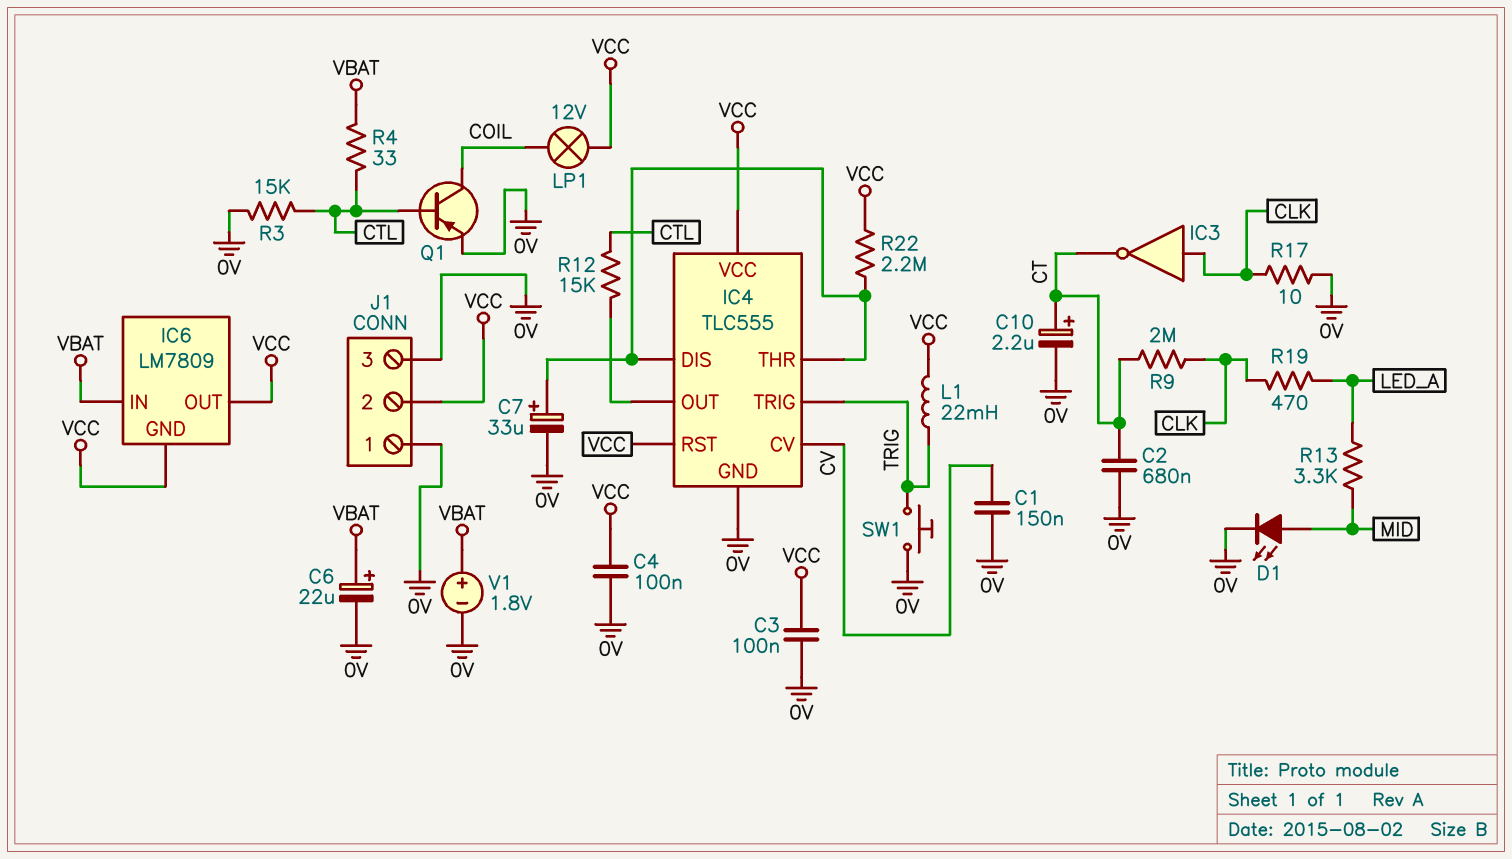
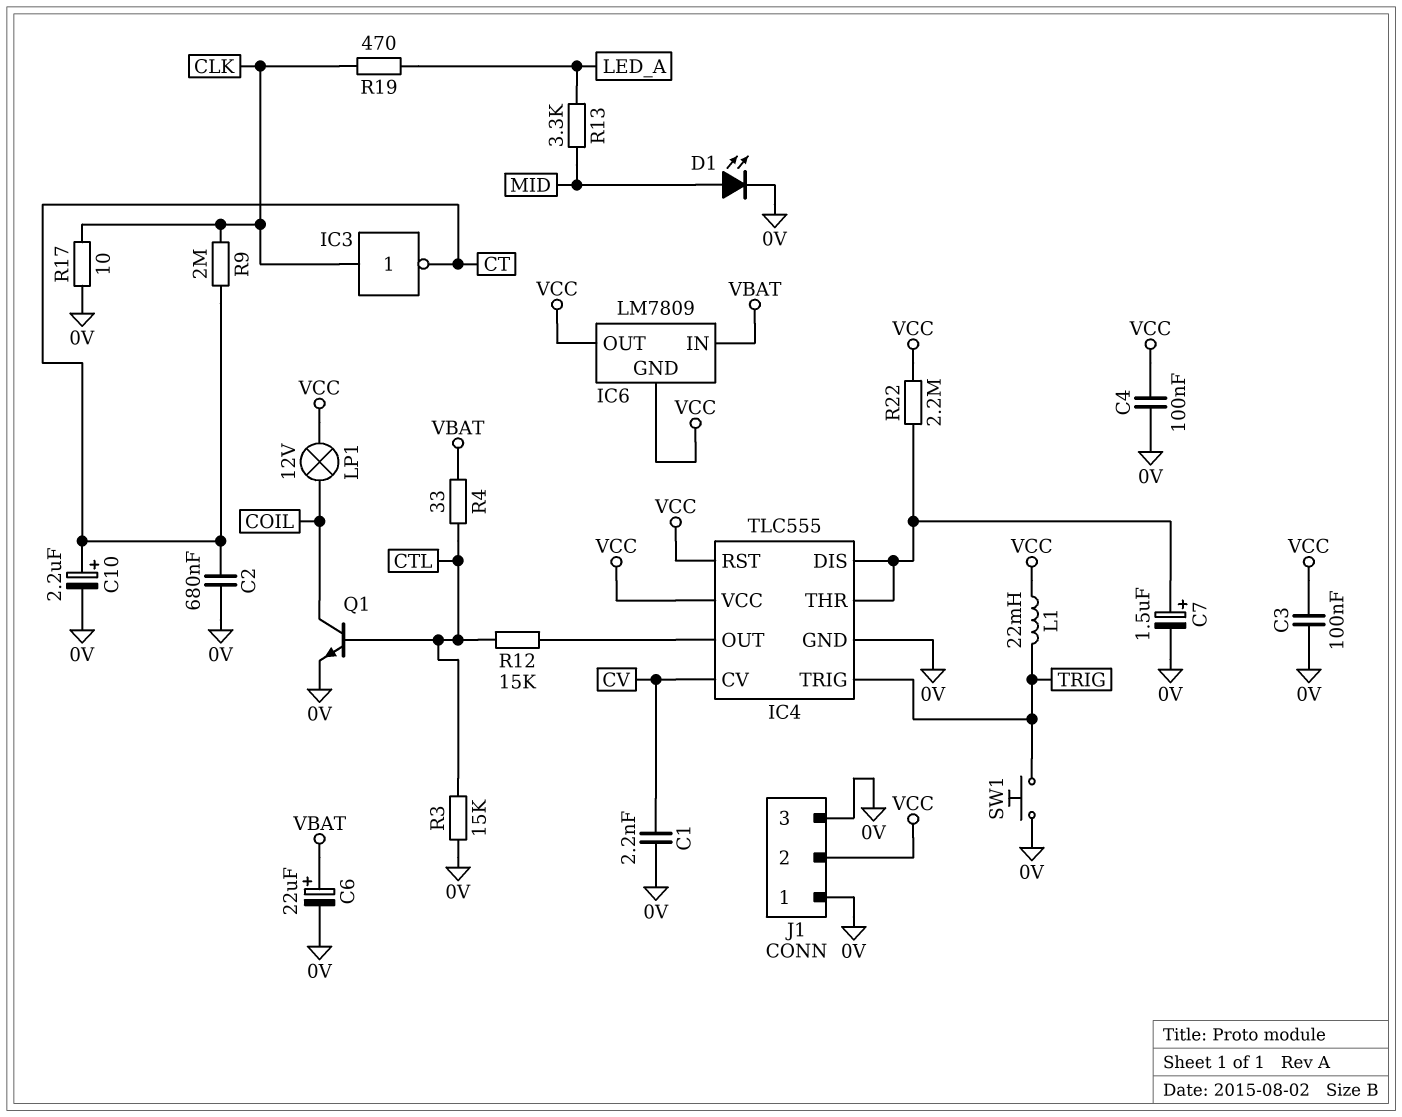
C1: 150nF (0V, CV) -> 2.2nF (0V, CV)
C7: 33uF (plus IC4/DIS, minus 0V) -> 1.5uF (plus IC4/DIS, minus 0V)
Q1: PNP (B CTL, C COIL, E 0V) -> NPN (B CTL, C COIL, E 0V)
V1: 1.8V (plus VBAT, minus 0V) -> none

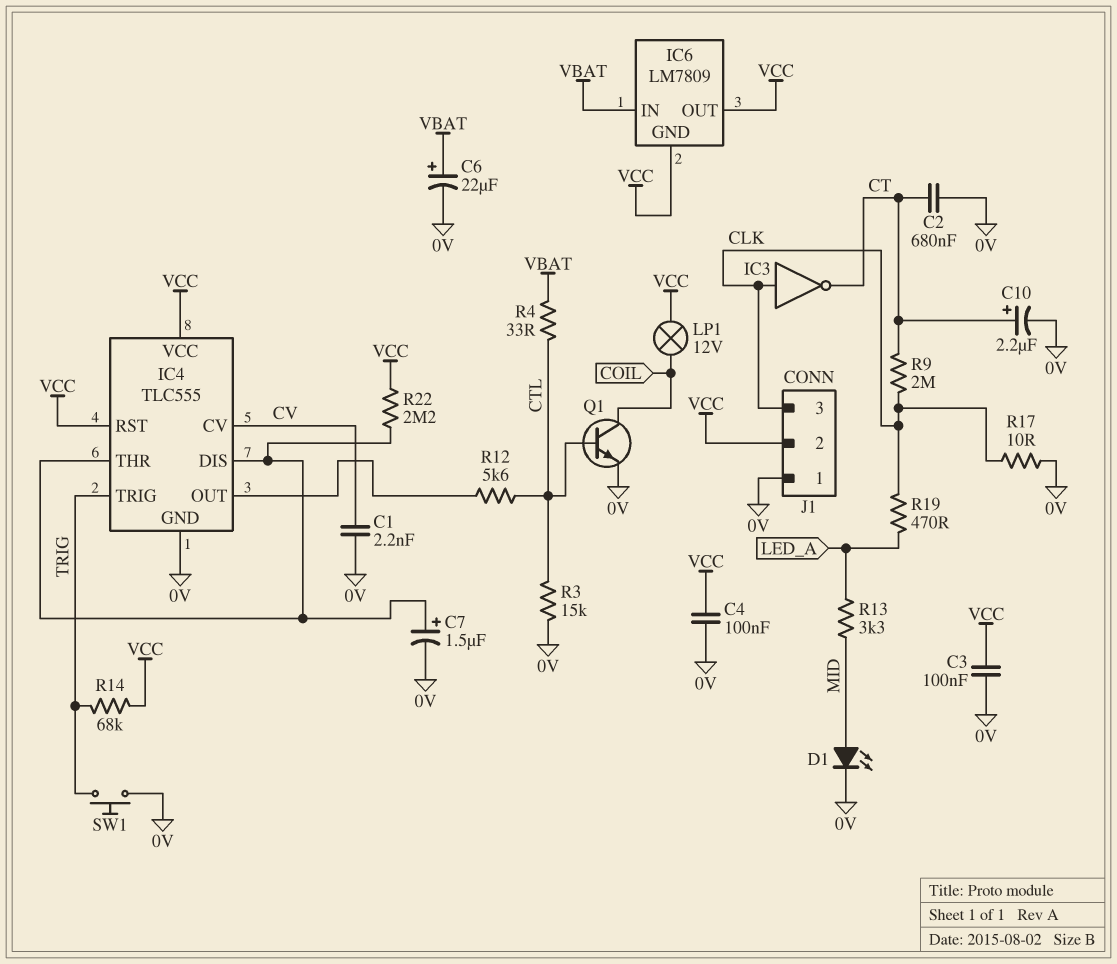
J1 pin 3: 0V -> CLK
L1: 22mH (TRIG, VCC) -> none
R12: 15k (CTL, IC4/OUT) -> 5.6k (CTL, IC4/OUT)
R14: none -> 68k (TRIG, VCC)

